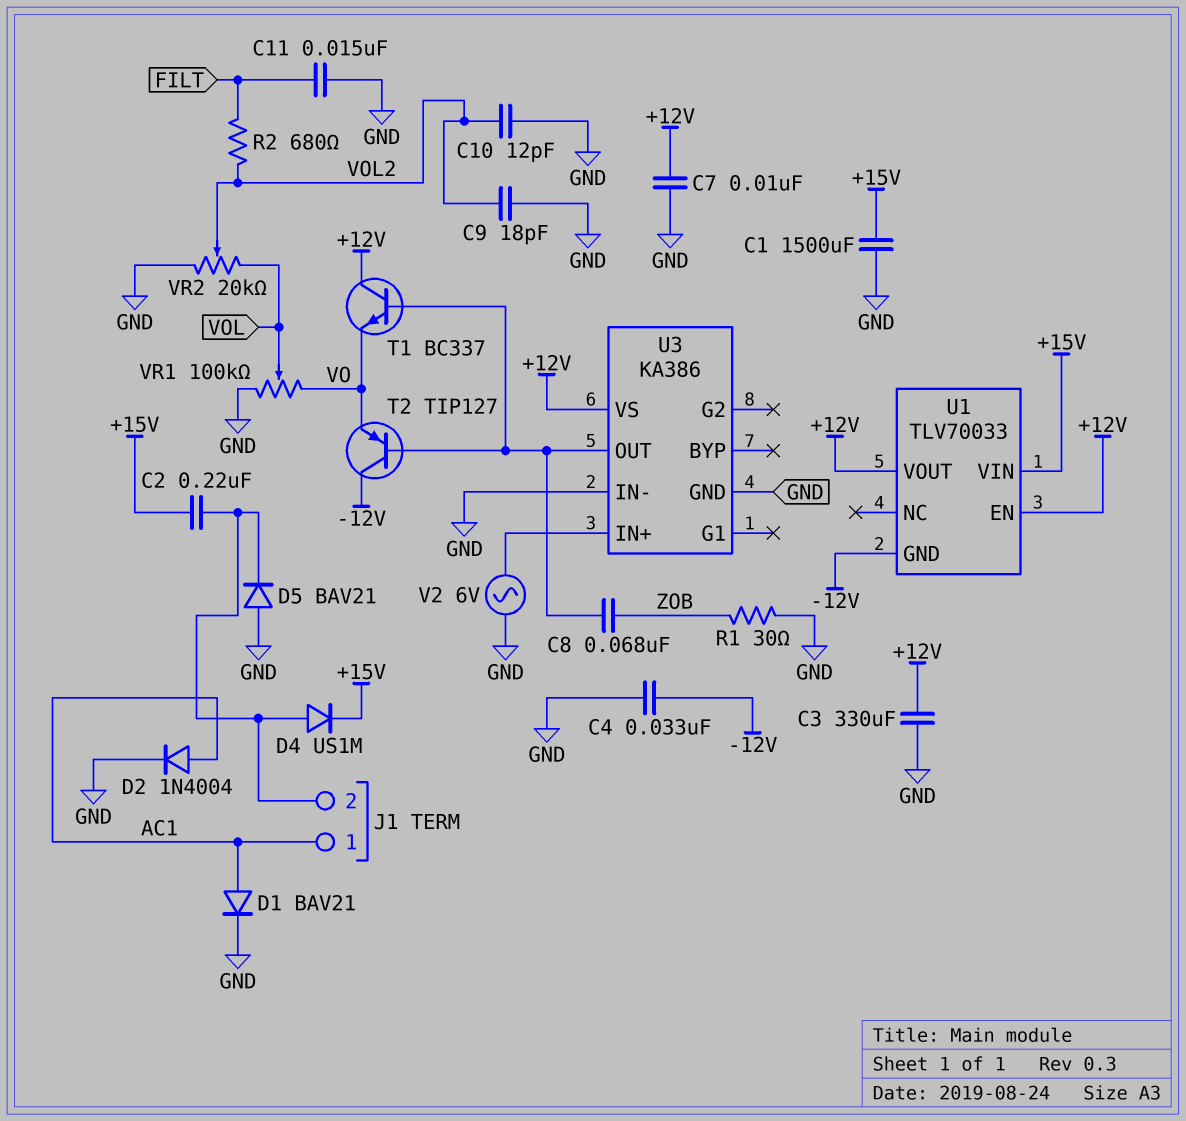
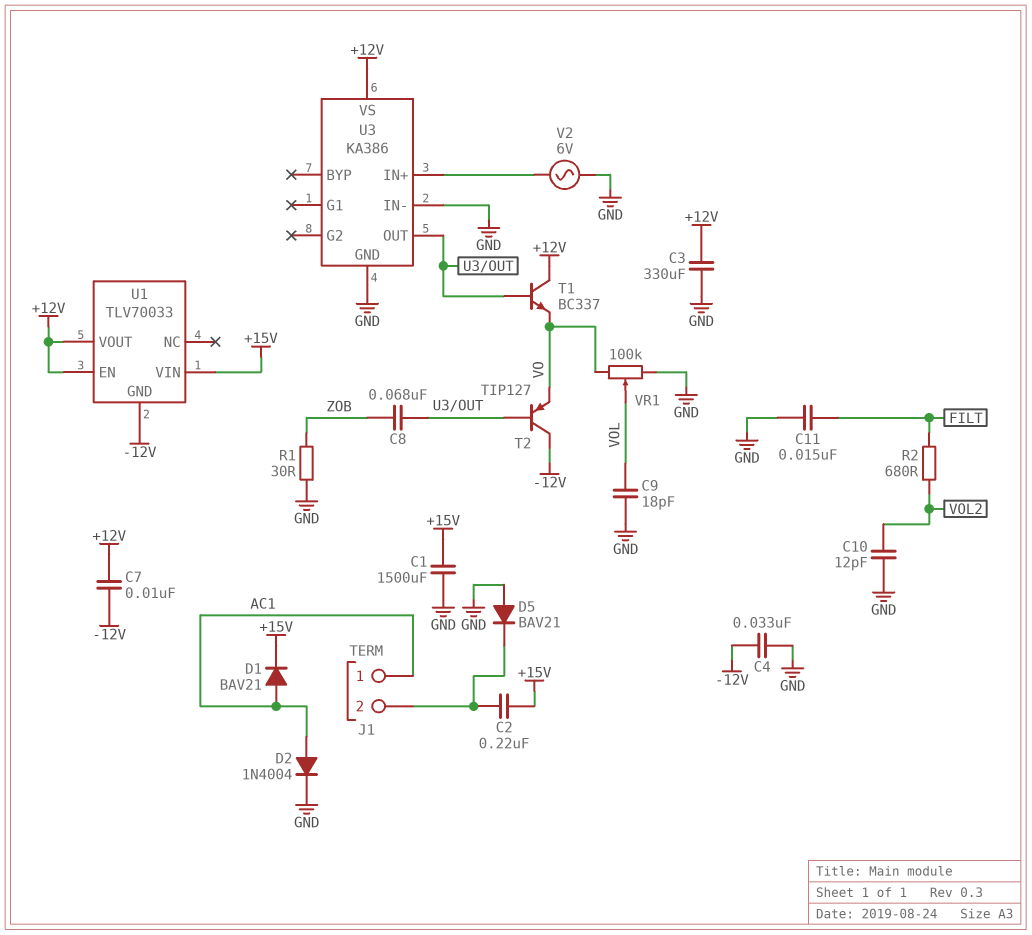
C7: 10nF (+12V, GND) -> 10nF (+12V, -12V)
C9: 18pF (GND, VOL2) -> 18pF (GND, VOL)
D1: diode BAV21 (A AC1, K GND) -> diode BAV21 (A AC1, K +15V)
D4: diode US1M (A J1/2, K +15V) -> none
VR2: 20k (GND, VOL, wiper VOL2) -> none

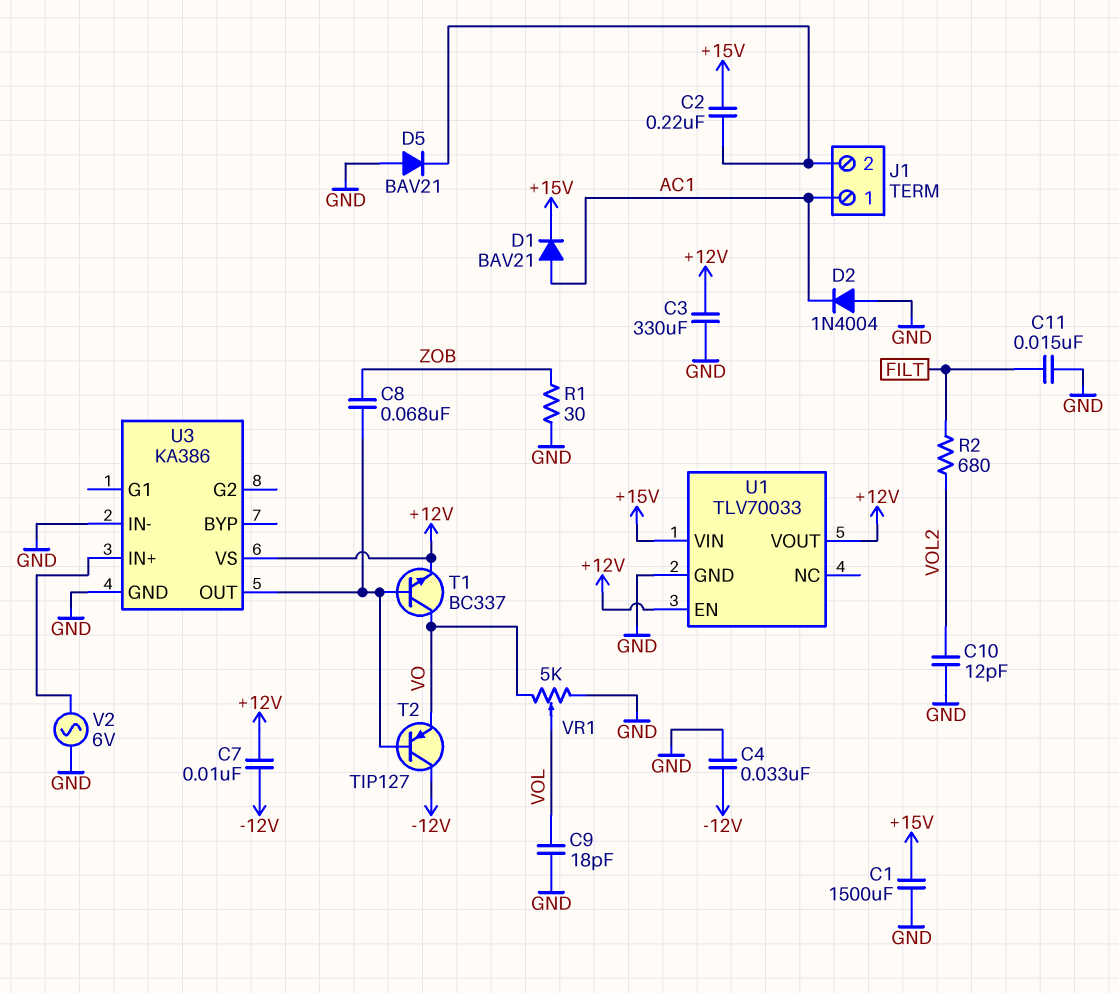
D2: diode 1N4004 (A AC1, K GND) -> diode 1N4004 (A GND, K AC1)
T1: NPN BC337 (B U3/OUT, C +12V, E VO) -> NPN BC337 (B U3/OUT, C VO, E +12V)
U1 pin GND: -12V -> GND
VR1: 100k (GND, VO, wiper VOL) -> 5k (GND, VO, wiper VOL)

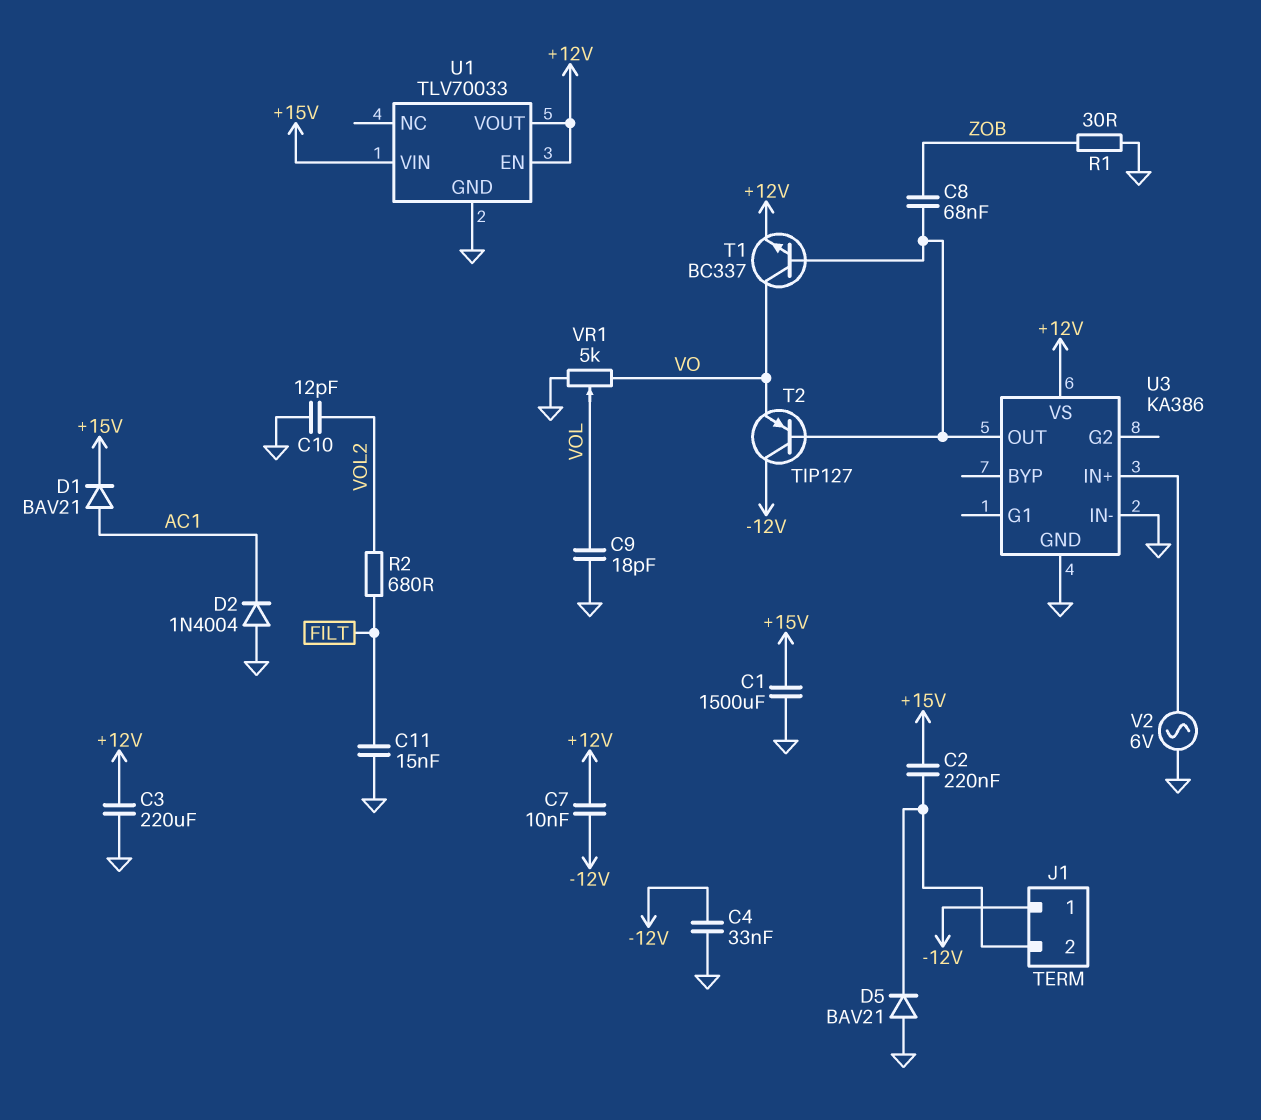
C3: 330uF (+12V, GND) -> 220uF (+12V, GND)
J1 pin 1: AC1 -> -12V

